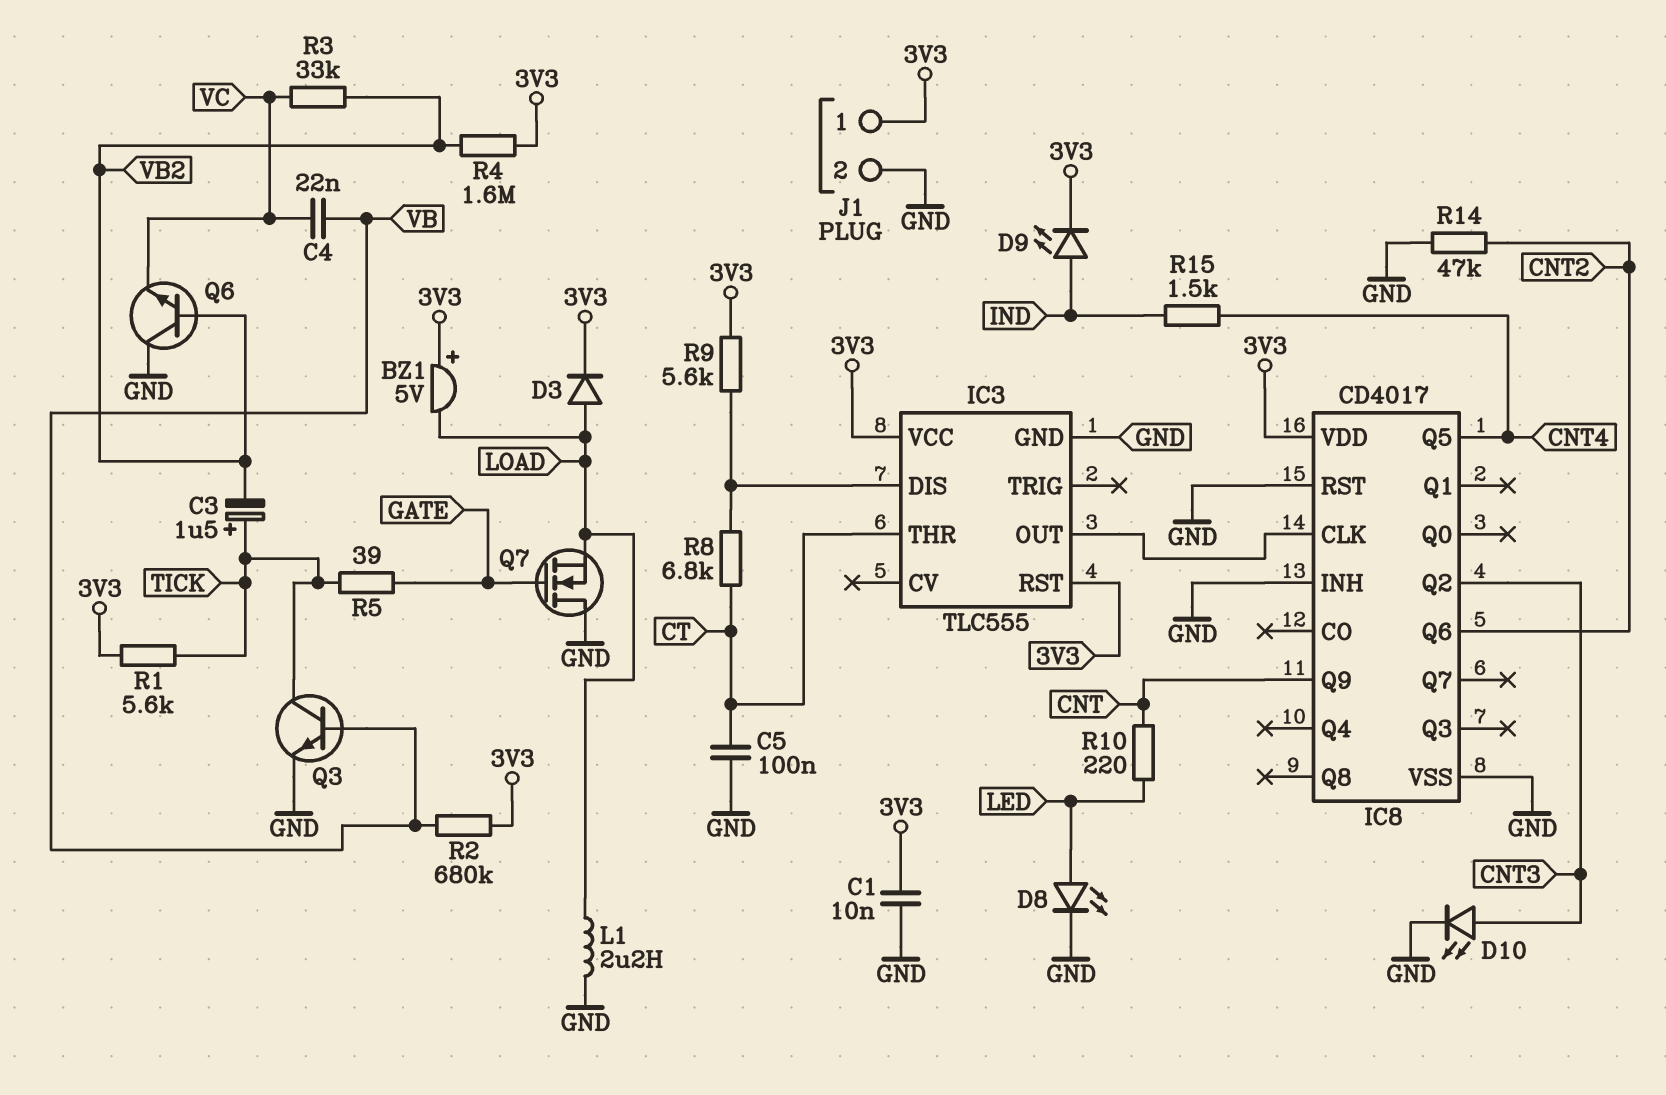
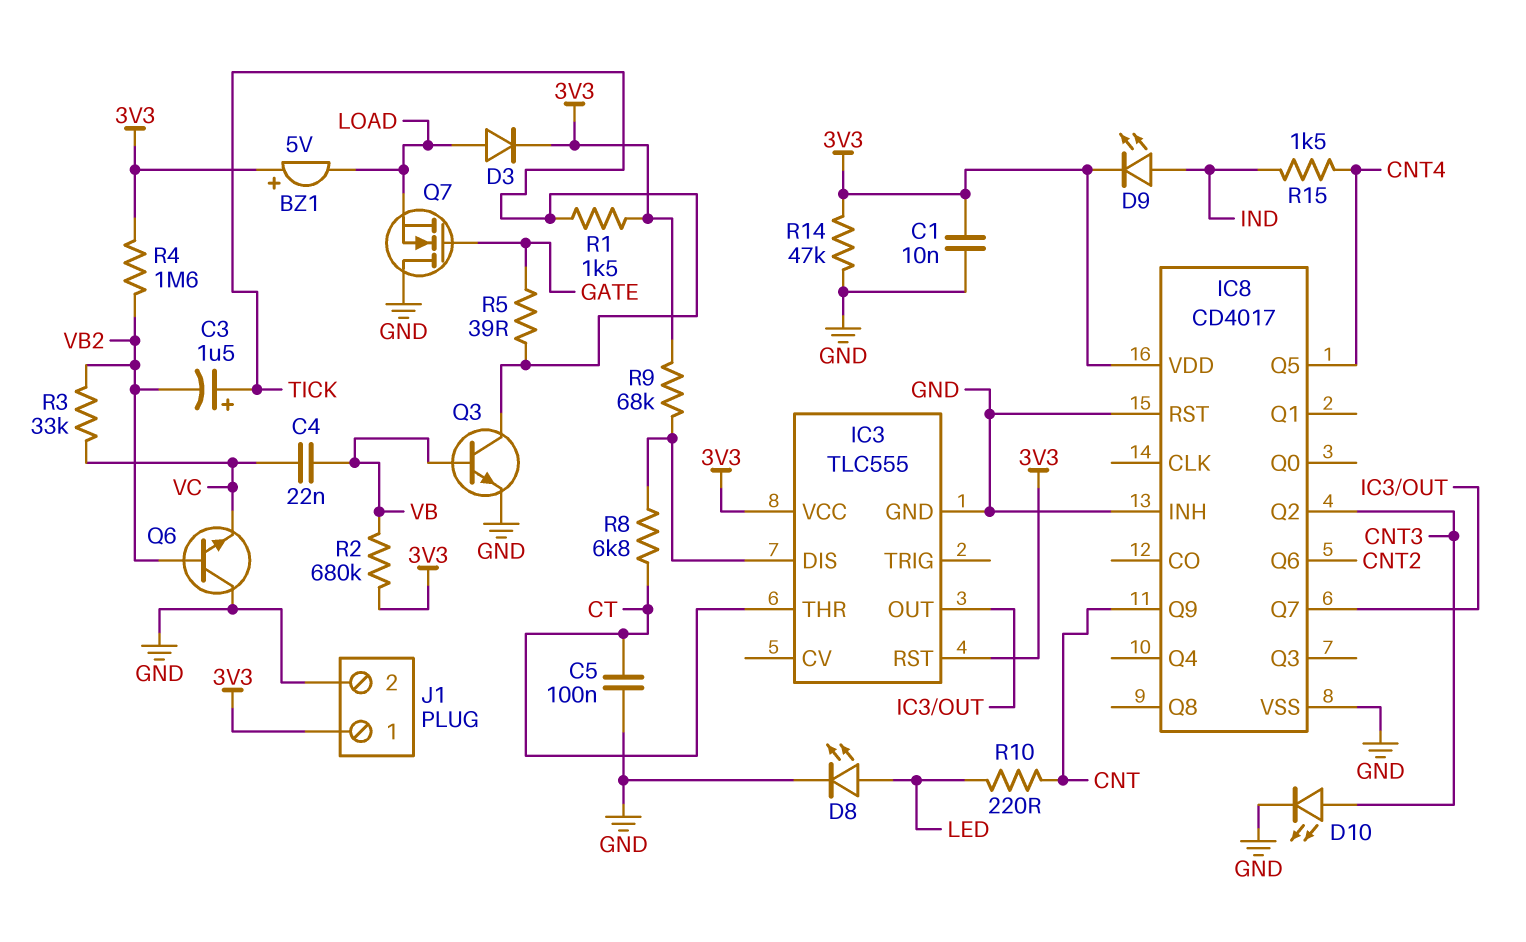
IC8 pin CLK: IC3/OUT -> none
IC8 pin Q7: none -> IC3/OUT
L1: 2.2uH (GND, LOAD) -> none
R1: 5.6k (3V3, TICK) -> 1.5k (3V3, TICK)
R9: 5.6k (3V3, IC3/DIS) -> 68k (3V3, IC3/DIS)
R14: 47k (CNT2, GND) -> 47k (3V3, GND)

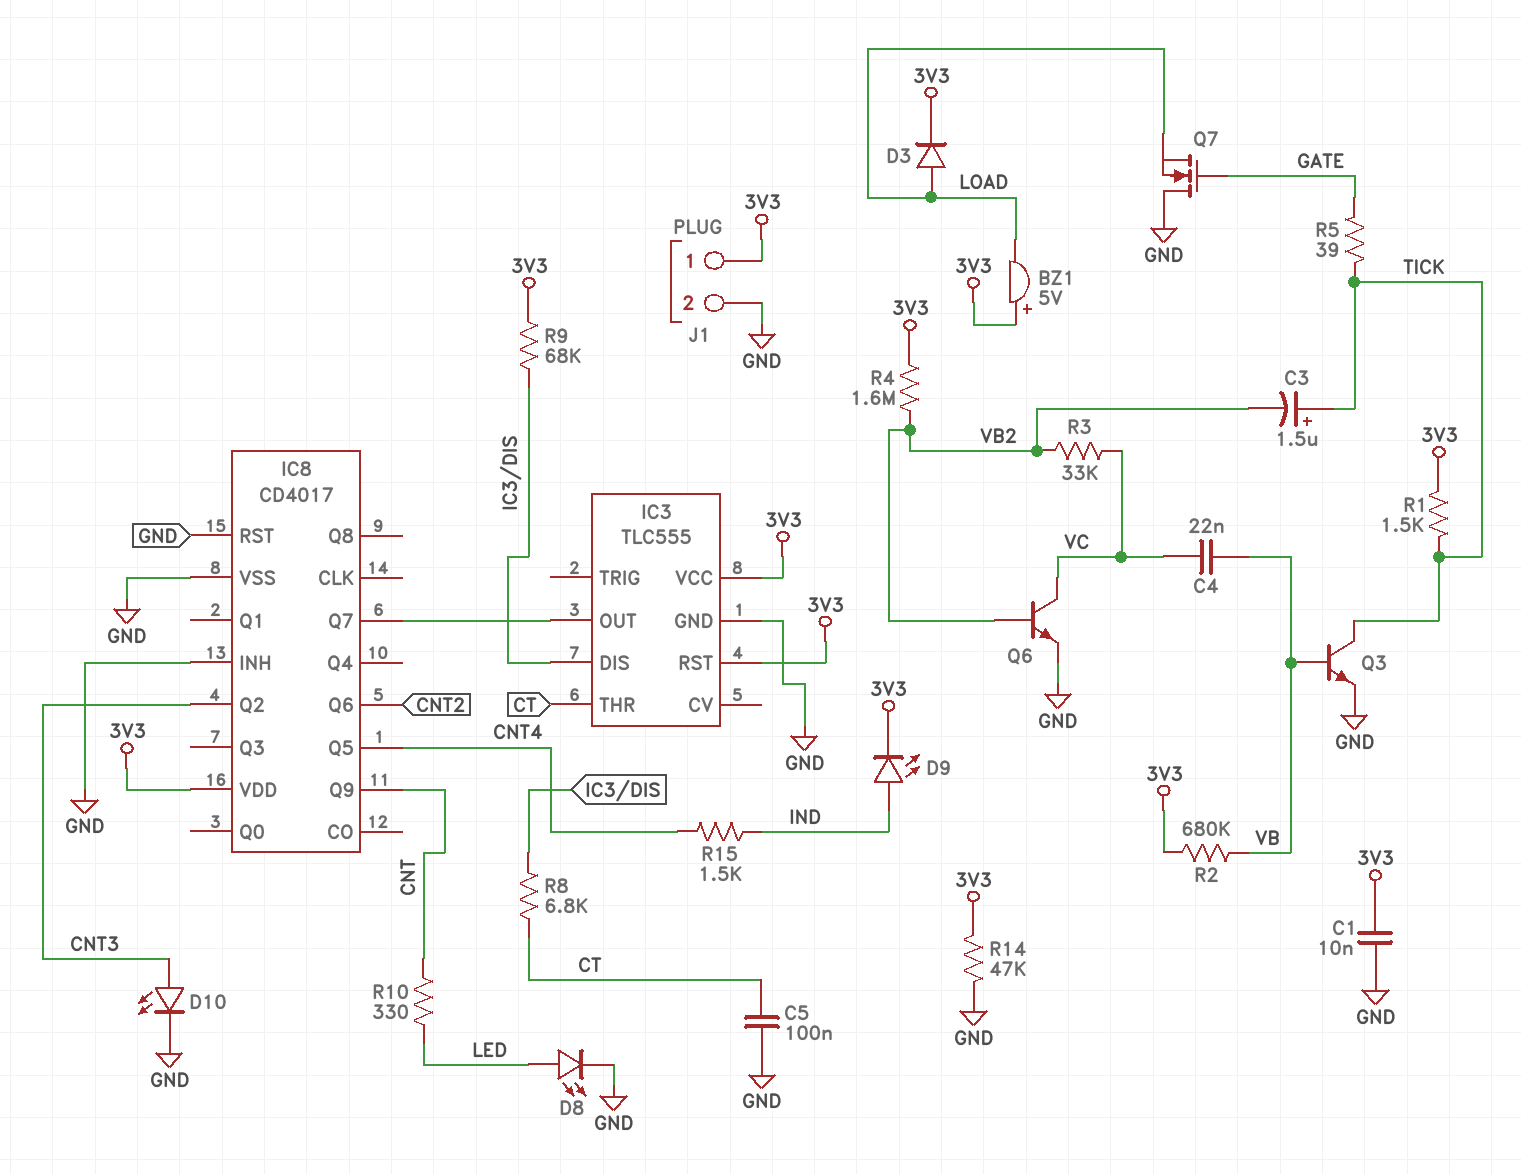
Q6: NPN (B VB2, C GND, E VC) -> NPN (B VB2, C VC, E GND)
R10: 220 (CNT, LED) -> 330 (CNT, LED)

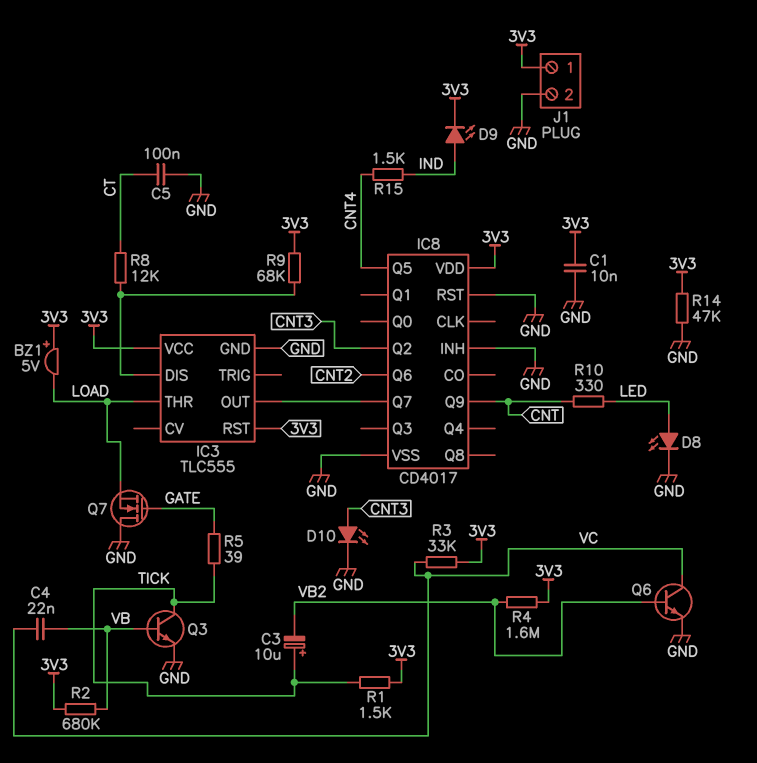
C3: 1.5uF (plus TICK, minus VB2) -> 10uF (plus TICK, minus VB2)
D3: diode (A LOAD, K 3V3) -> none
IC3 pin THR: CT -> LOAD
R3: 33k (VB2, VC) -> 33k (3V3, VC)
R8: 6.8k (CT, IC3/DIS) -> 12k (CT, IC3/DIS)

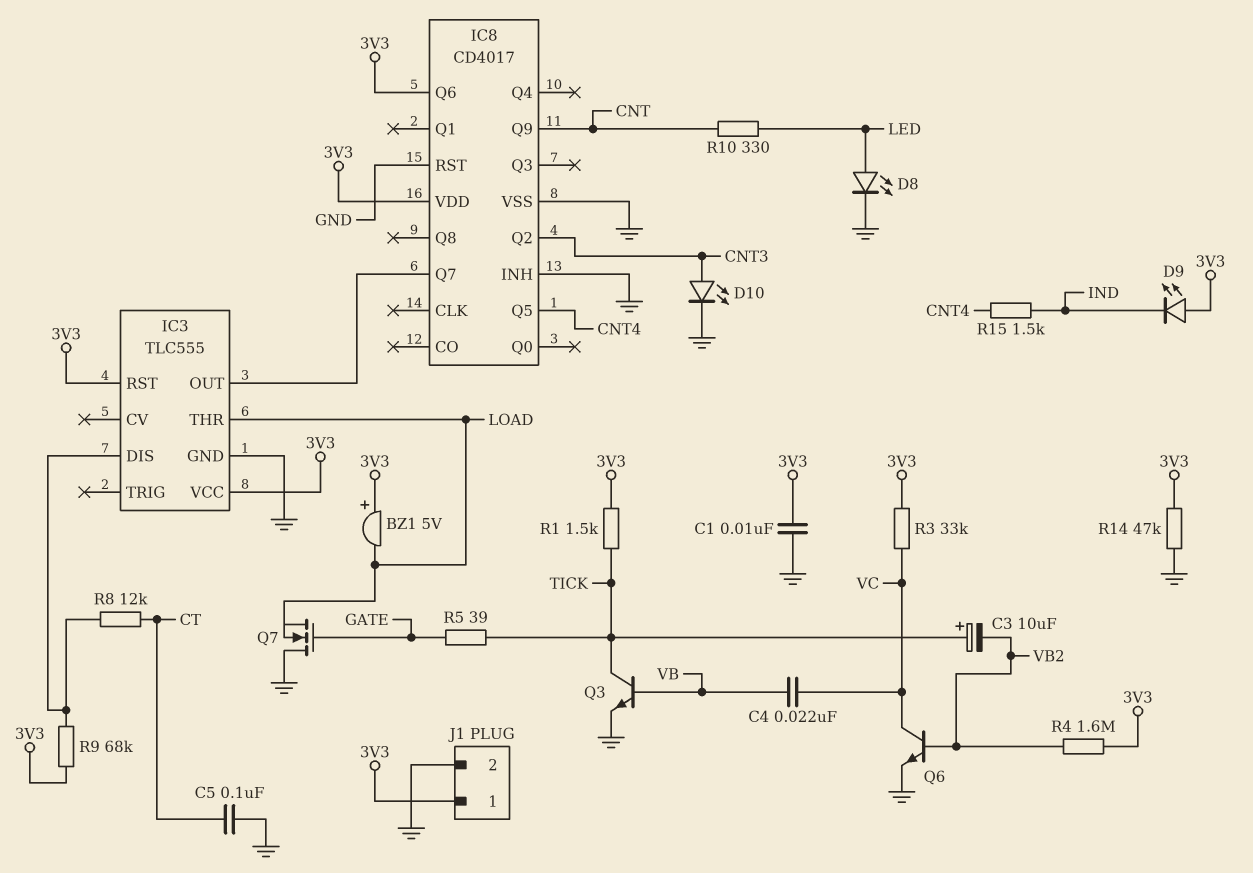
D9: LED (A IND, K 3V3) -> LED (A 3V3, K IND)
IC8 pin Q6: CNT2 -> 3V3
R2: 680k (3V3, VB) -> none

